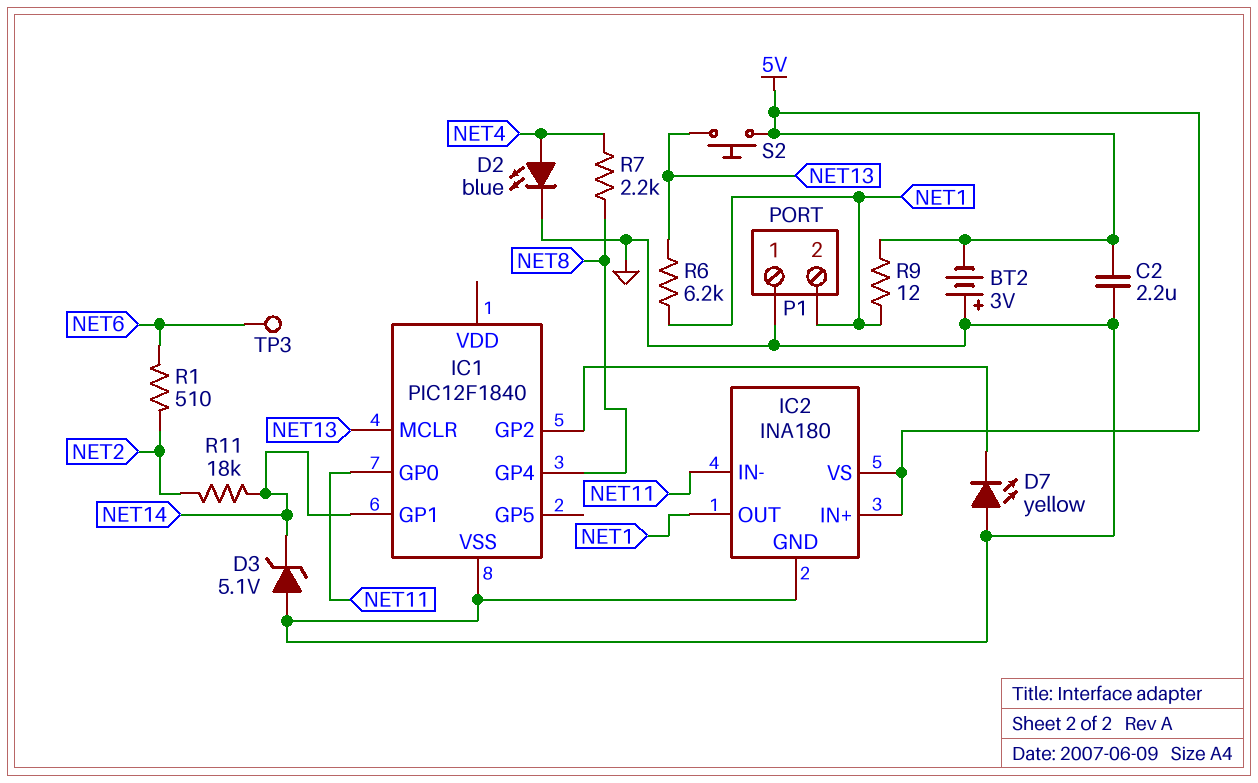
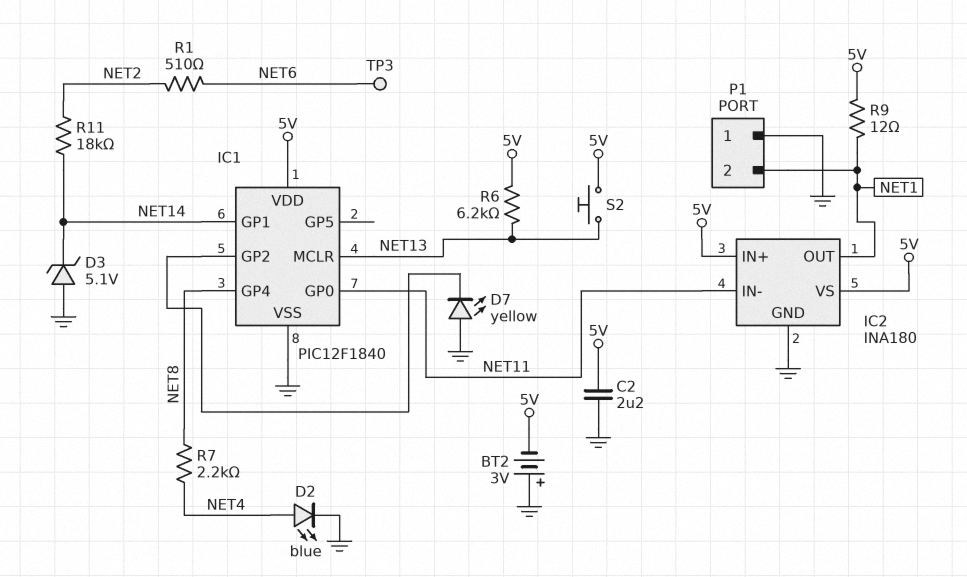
IC1 pin VDD: none -> 5V
R6: 6.2k (NET1, NET13) -> 6.2k (5V, NET13)

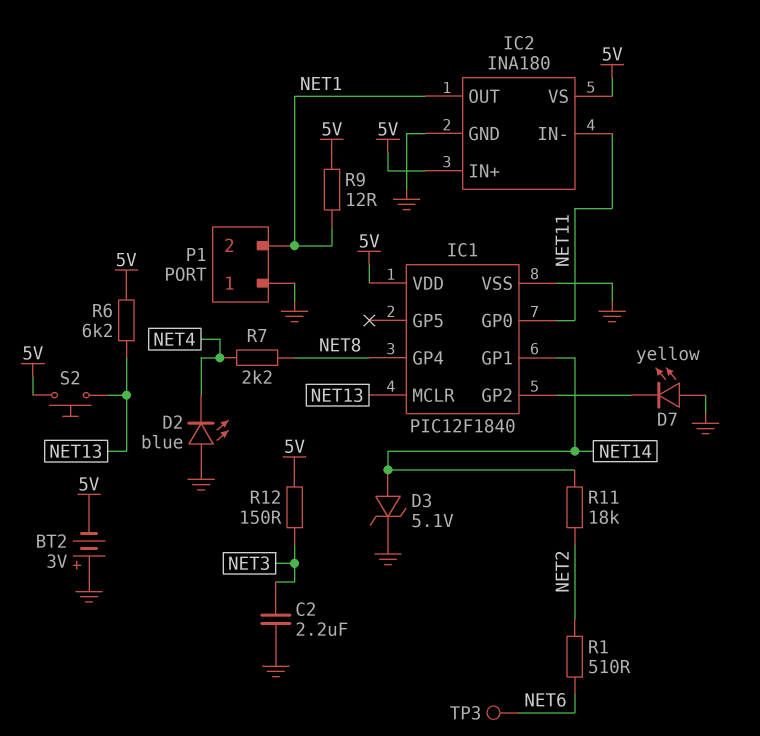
C2: 2.2uF (5V, GND) -> 2.2uF (GND, NET3)
D2: LED blue (A NET4, K GND) -> LED blue (A GND, K NET4)
D3: zener 5.1V (A GND, K NET14) -> zener 5.1V (A NET14, K GND)
R12: none -> 150 (5V, NET3)

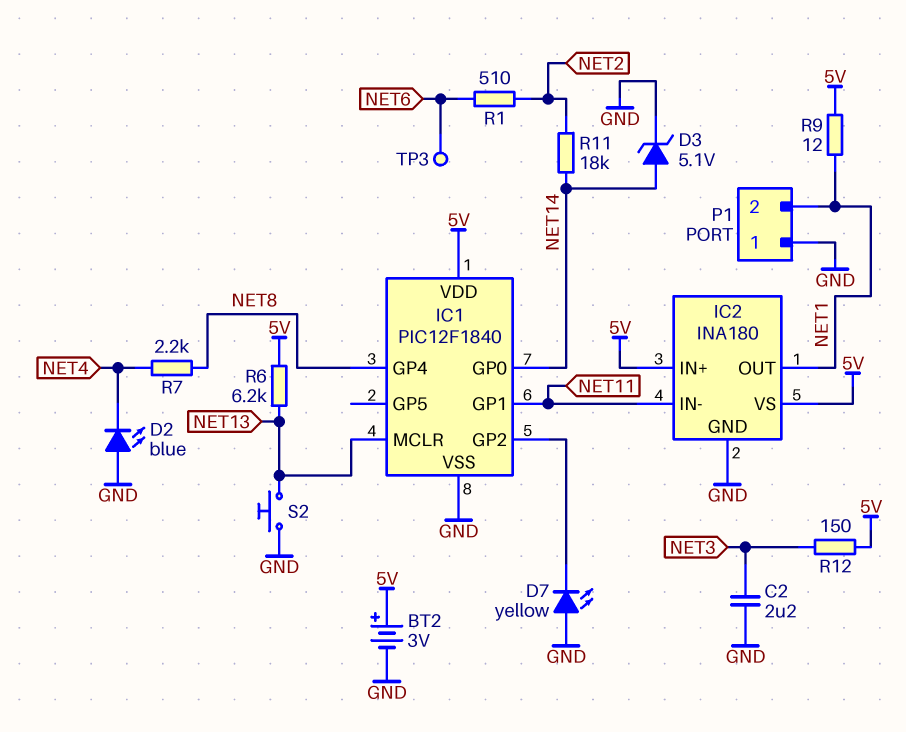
BT2: 3V (plus GND, minus 5V) -> 3V (plus 5V, minus GND)
IC1 pin GP0: NET11 -> NET14
IC1 pin GP1: NET14 -> NET11
S2: button (5V, NET13) -> button (GND, NET13)

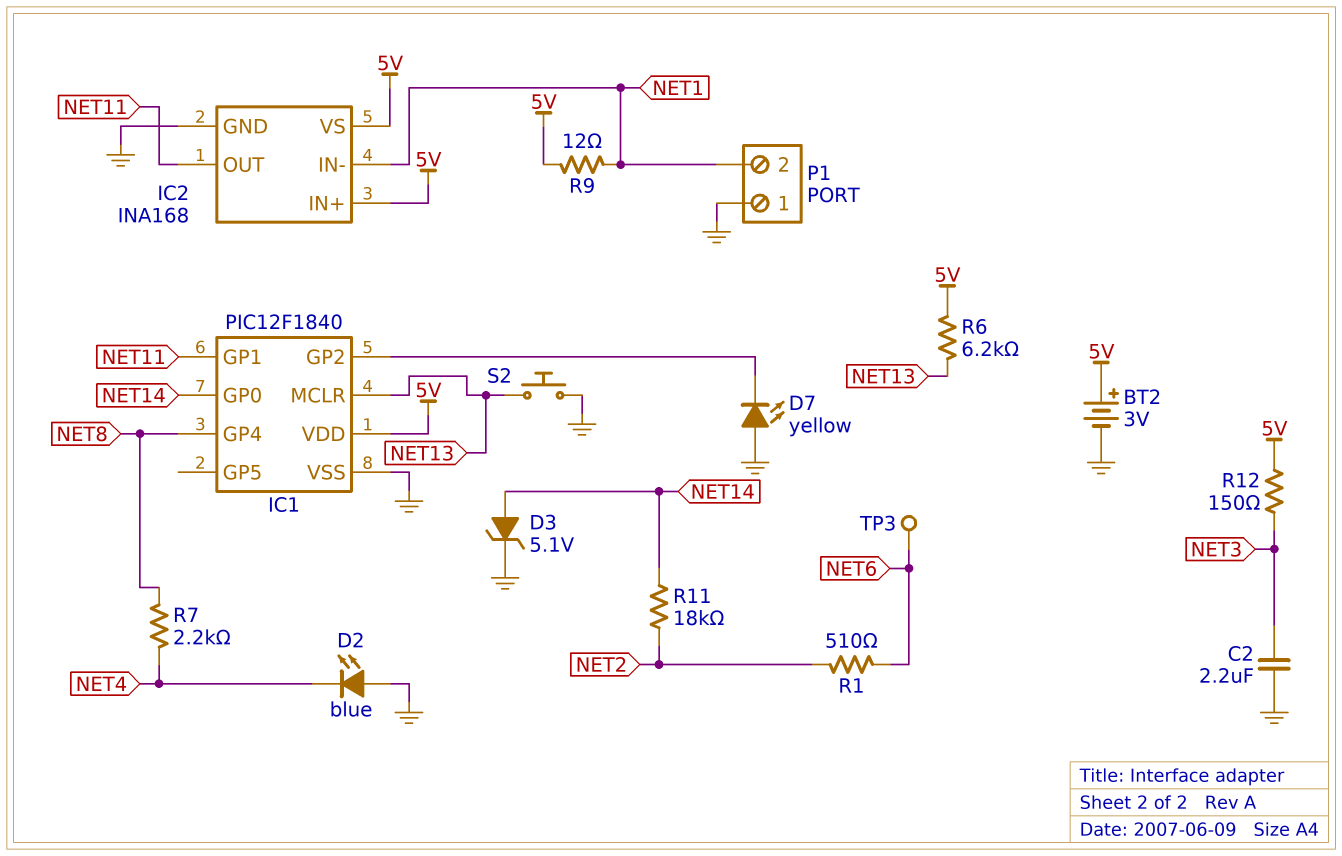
IC2: INA180 -> INA168
IC2 pin IN-: NET11 -> NET1
IC2 pin OUT: NET1 -> NET11

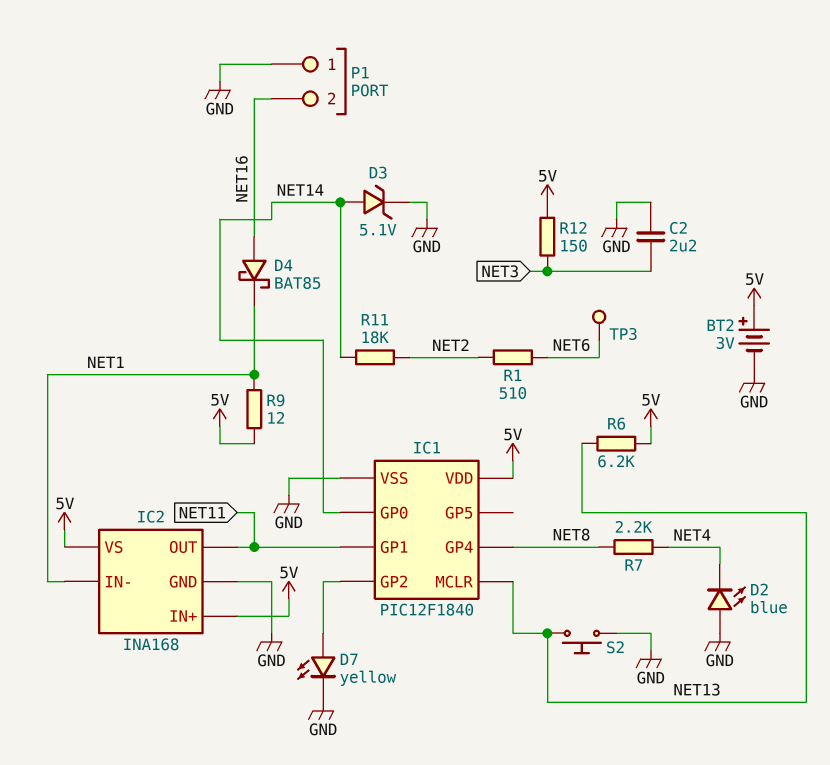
D4: none -> schottky BAT85 (A NET16, K NET1)
D7: LED yellow (A GND, K IC1/GP2) -> LED yellow (A IC1/GP2, K GND)
P1 pin 2: NET1 -> NET16

